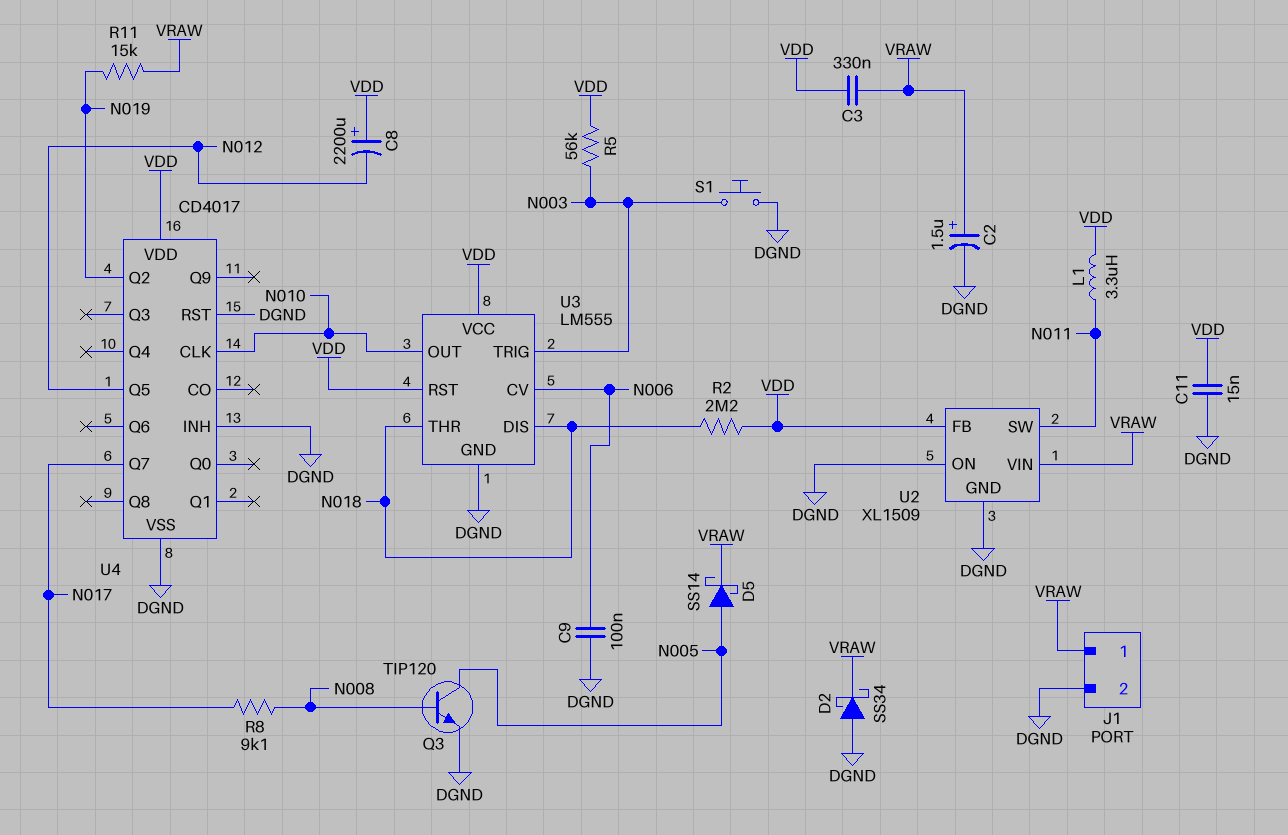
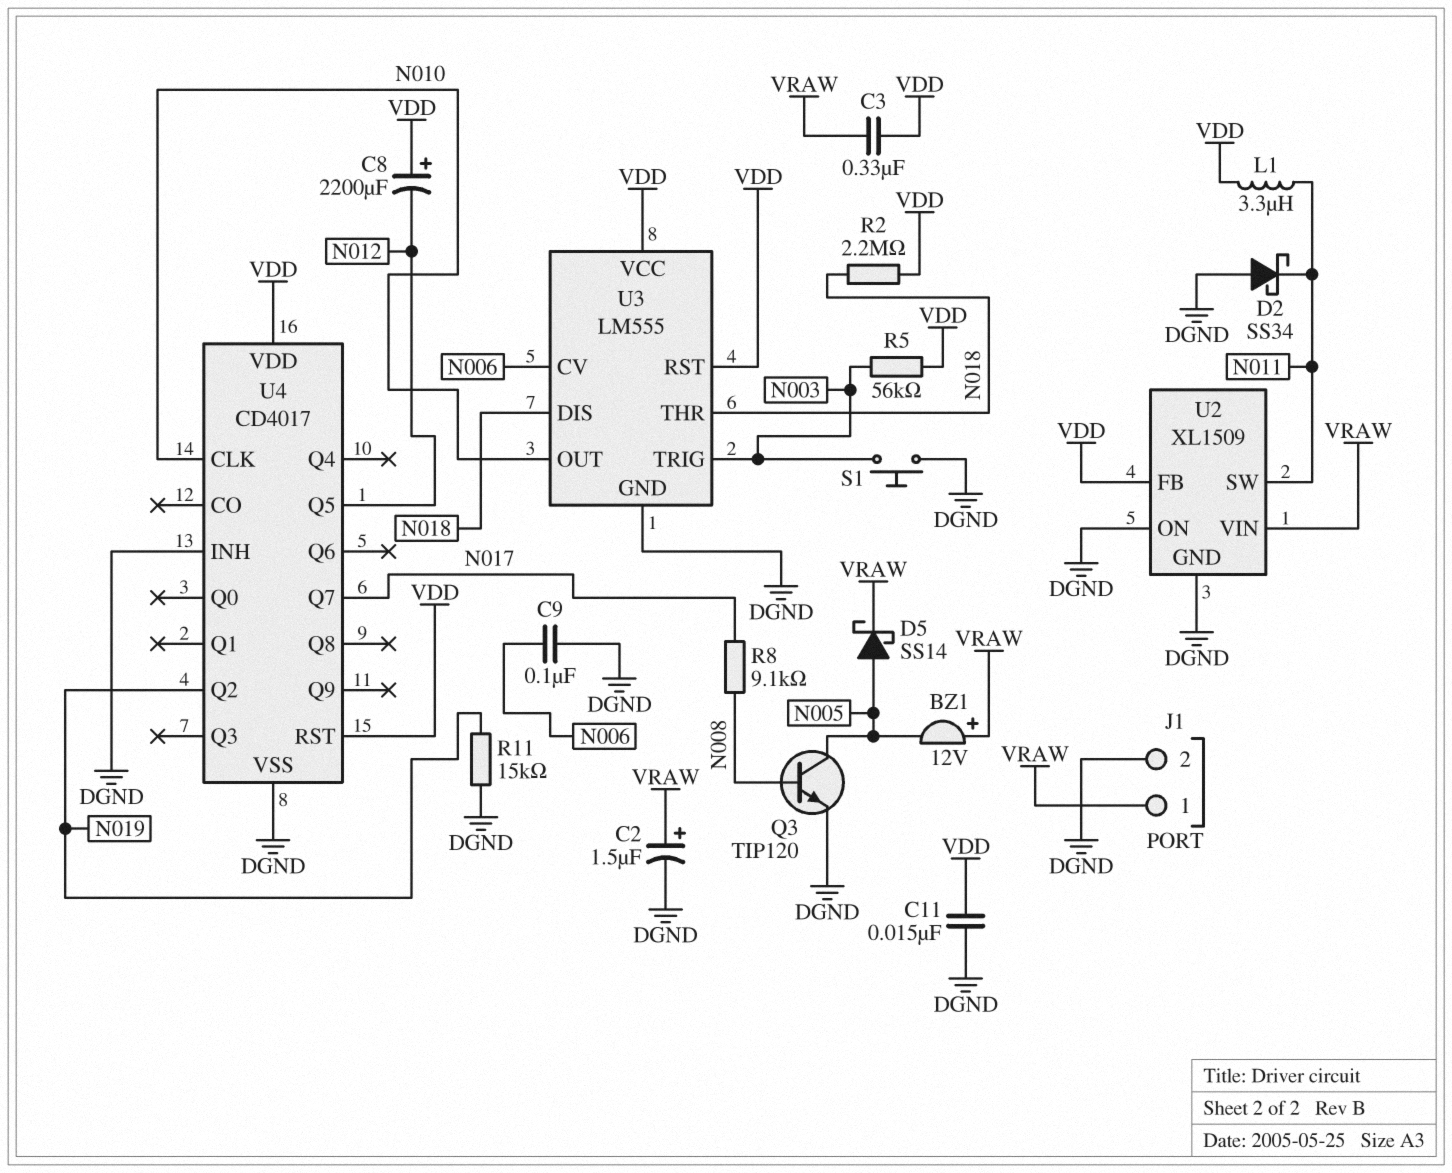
BZ1: none -> buzzer 12V (plus VRAW, minus N005)
D2: schottky SS34 (A DGND, K VRAW) -> schottky SS34 (A DGND, K N011)
R11: 15k (N019, VRAW) -> 15k (DGND, N019)
U4 pin RST: DGND -> VDD

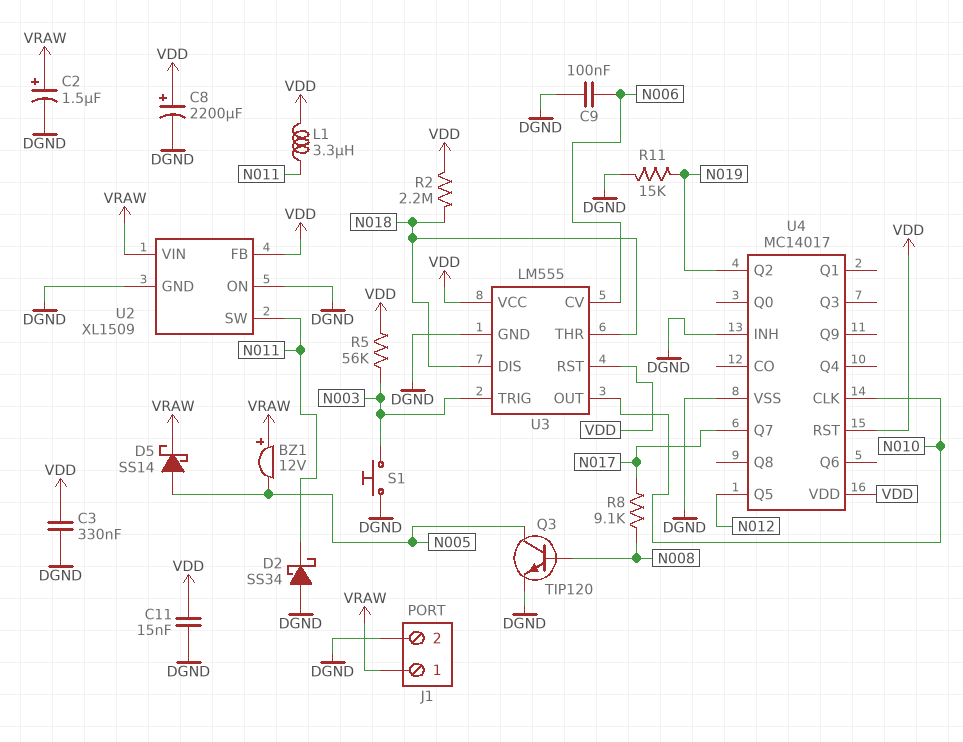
C3: 330nF (VDD, VRAW) -> 330nF (DGND, VDD)
C8: 2200uF (plus VDD, minus N012) -> 2200uF (plus VDD, minus DGND)
U4: CD4017 -> MC14017

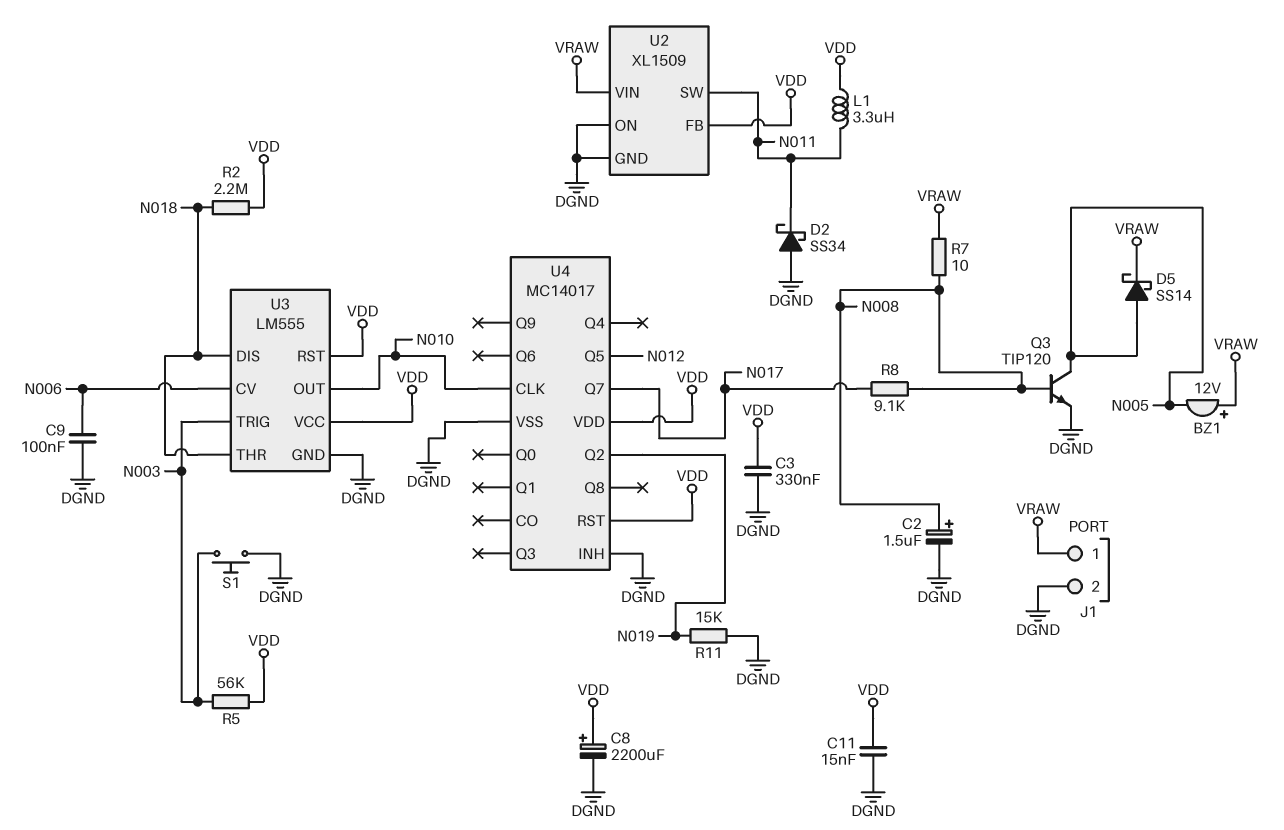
C2: 1.5uF (plus VRAW, minus DGND) -> 1.5uF (plus N008, minus DGND)
R7: none -> 10 (N008, VRAW)

